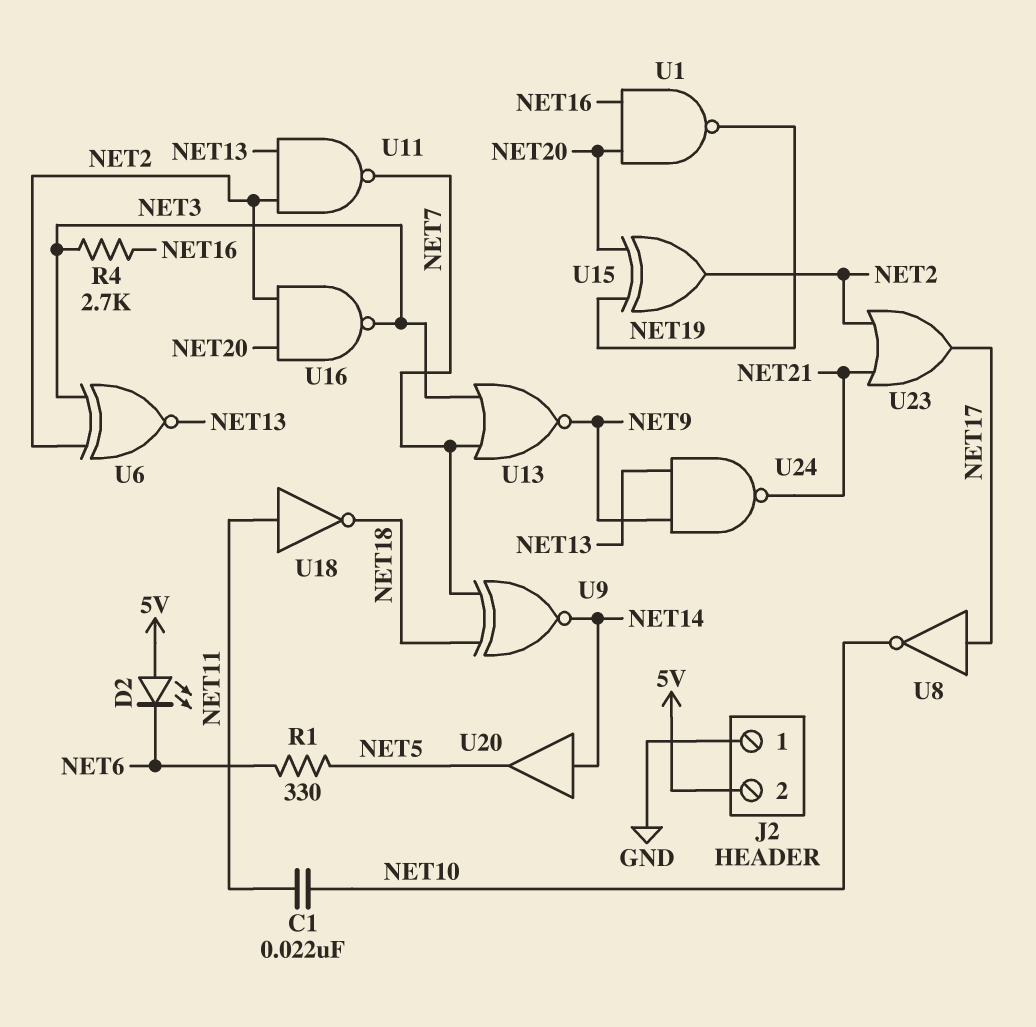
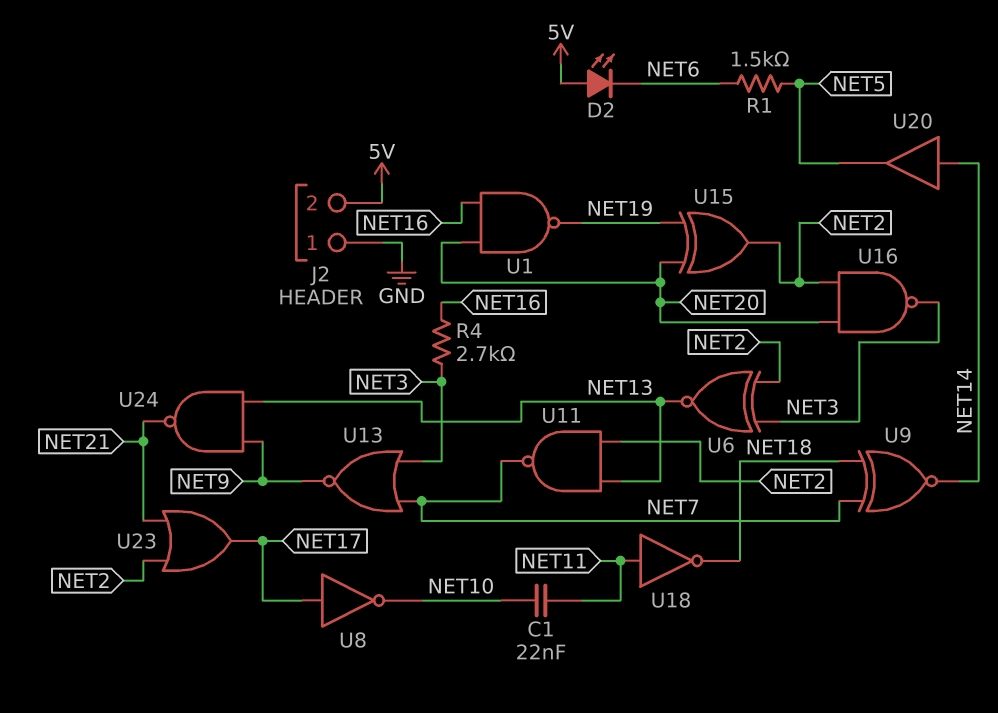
R1: 330 (NET5, NET6) -> 1.5k (NET5, NET6)

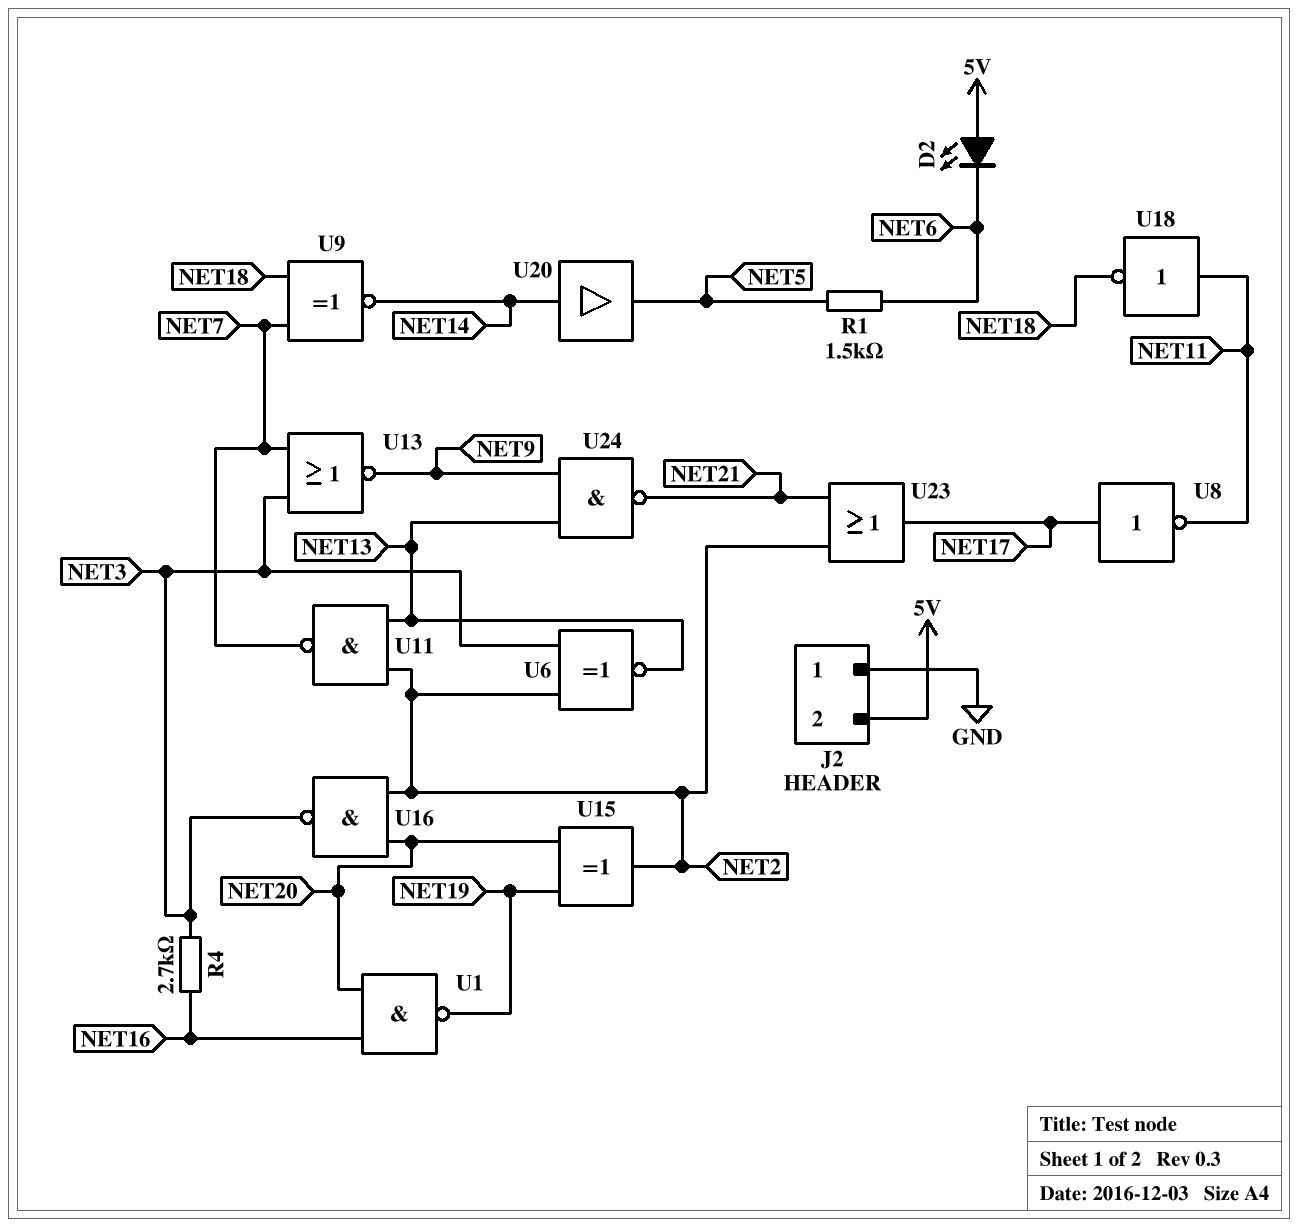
C1: 22nF (NET10, NET11) -> none
U8: NOT (in NET17, out NET10) -> NOT (in NET17, out NET11)

